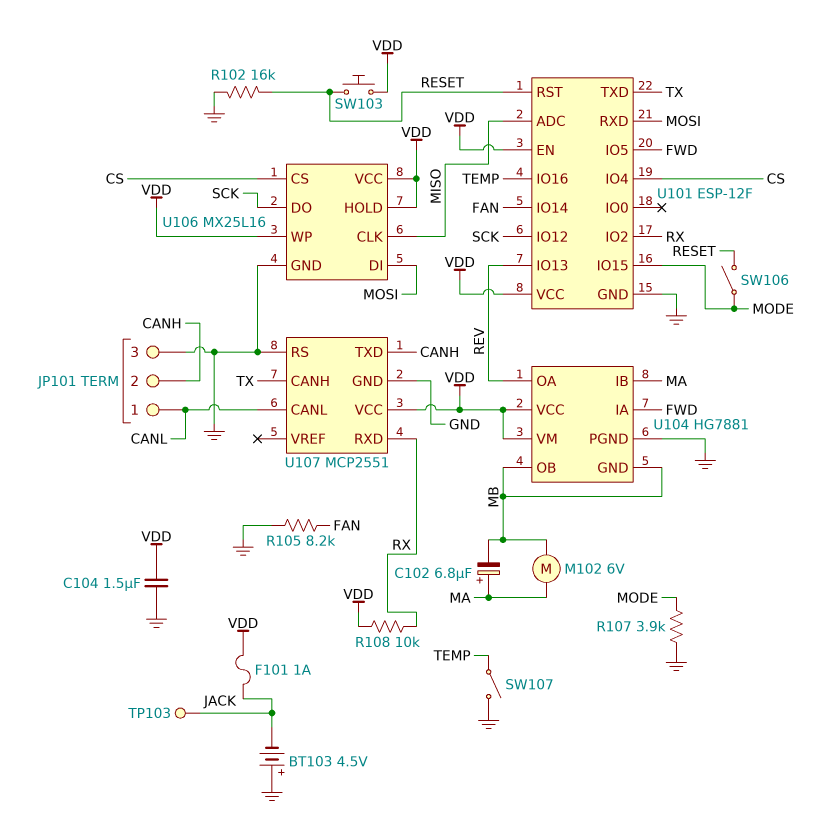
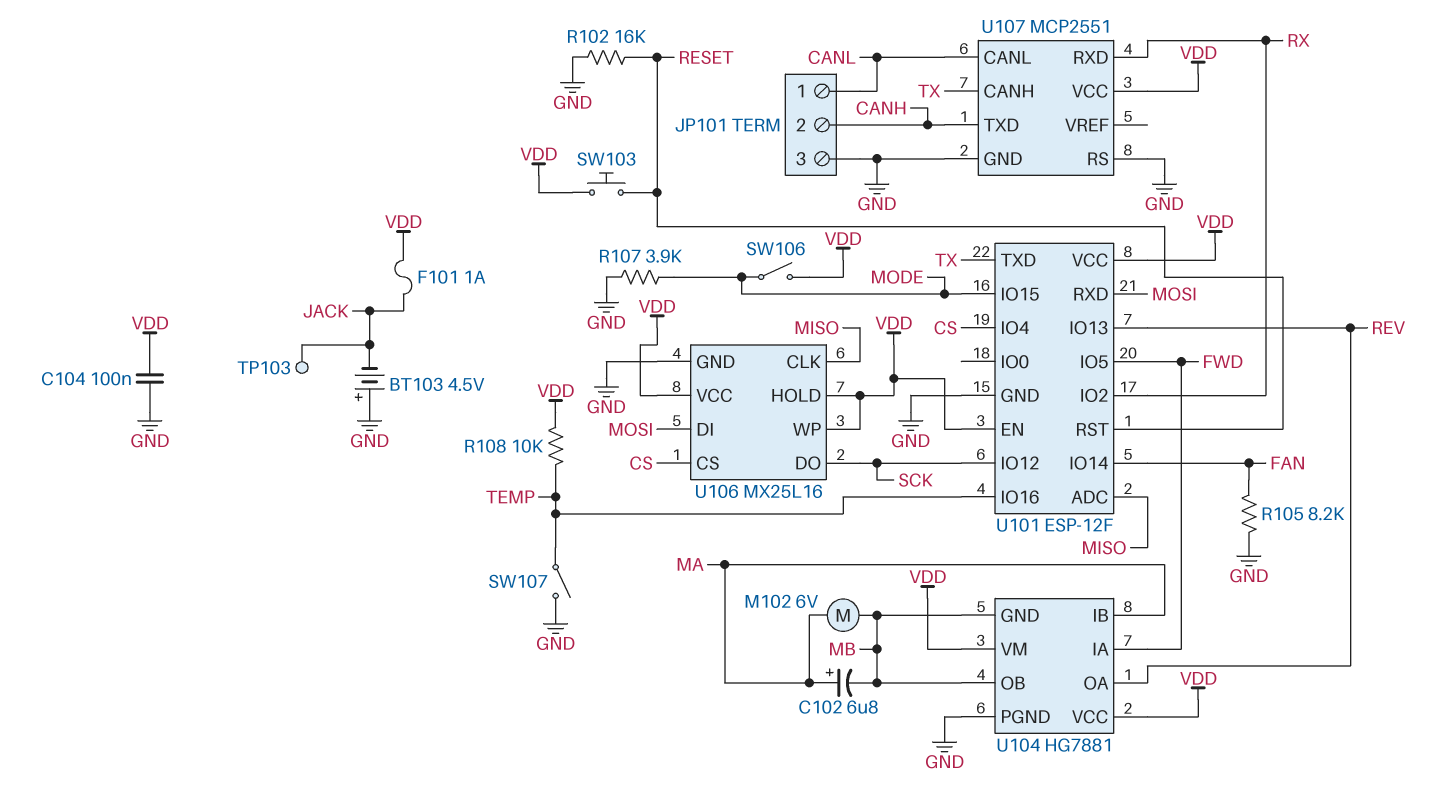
C104: 1.5uF (GND, VDD) -> 100nF (GND, VDD)
R108: 10k (RX, VDD) -> 10k (TEMP, VDD)
SW106: switch (MODE, RESET) -> switch (MODE, VDD)

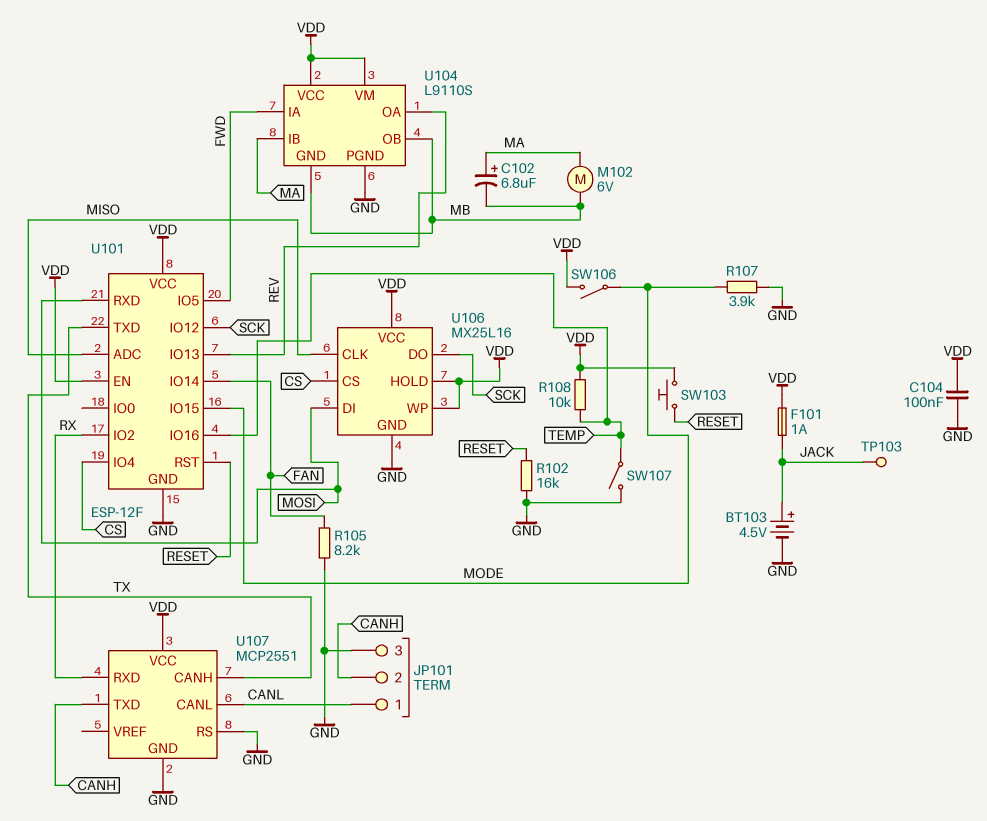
BT103: 4.5V (plus GND, minus JACK) -> 4.5V (plus JACK, minus GND)
U104: HG7881 -> L9110S

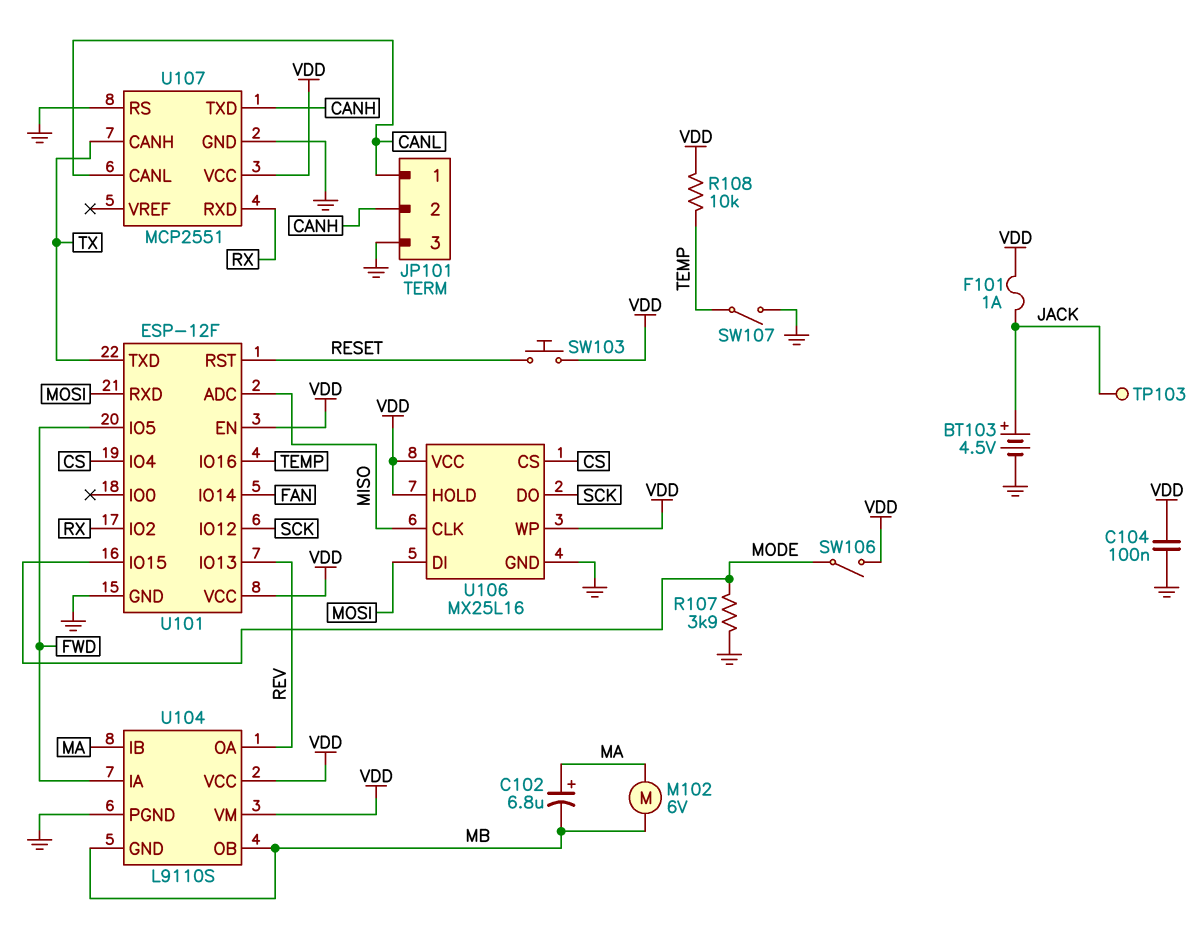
R102: 16k (GND, RESET) -> none
R105: 8.2k (FAN, GND) -> none

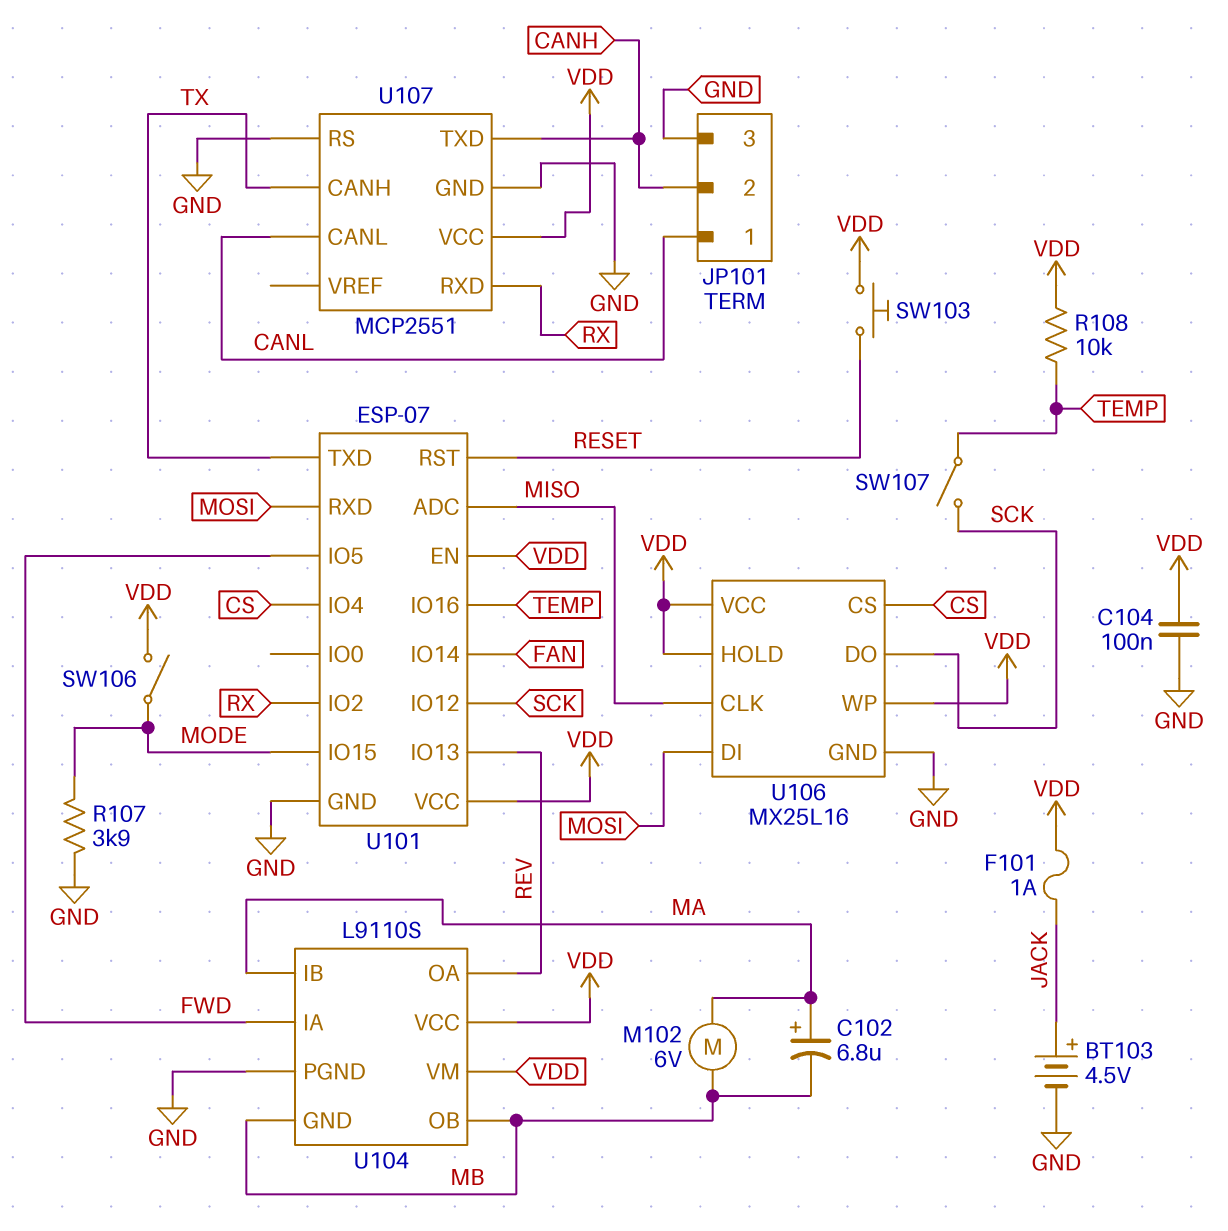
SW107: switch (GND, TEMP) -> switch (SCK, TEMP)
TP103: test point (JACK) -> none
U101: ESP-12F -> ESP-07

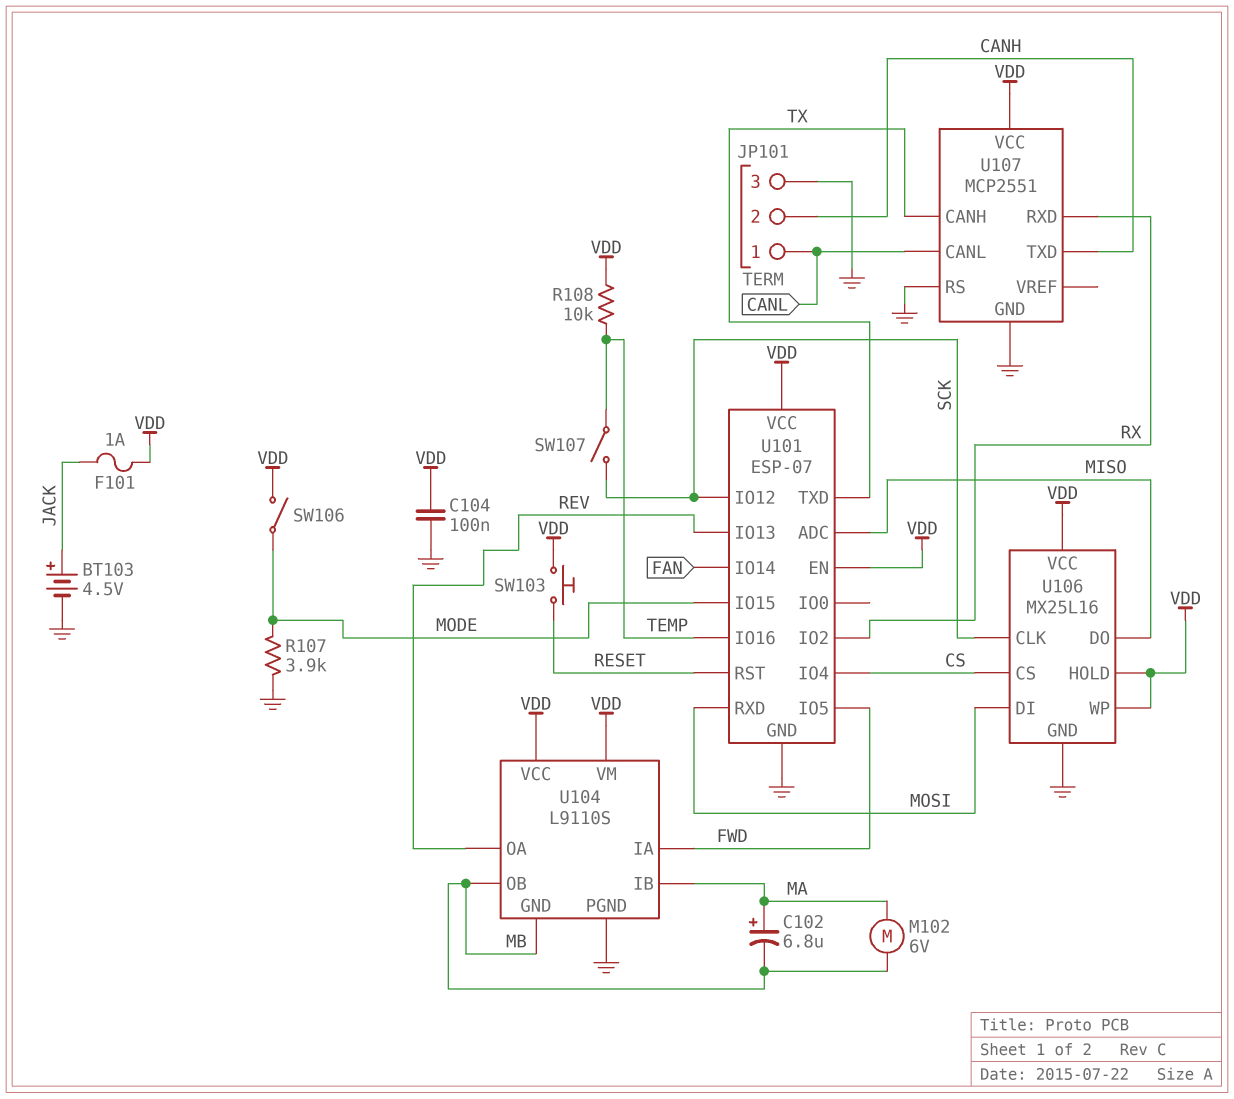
U106 pin CLK: MISO -> SCK
U106 pin DO: SCK -> MISO

